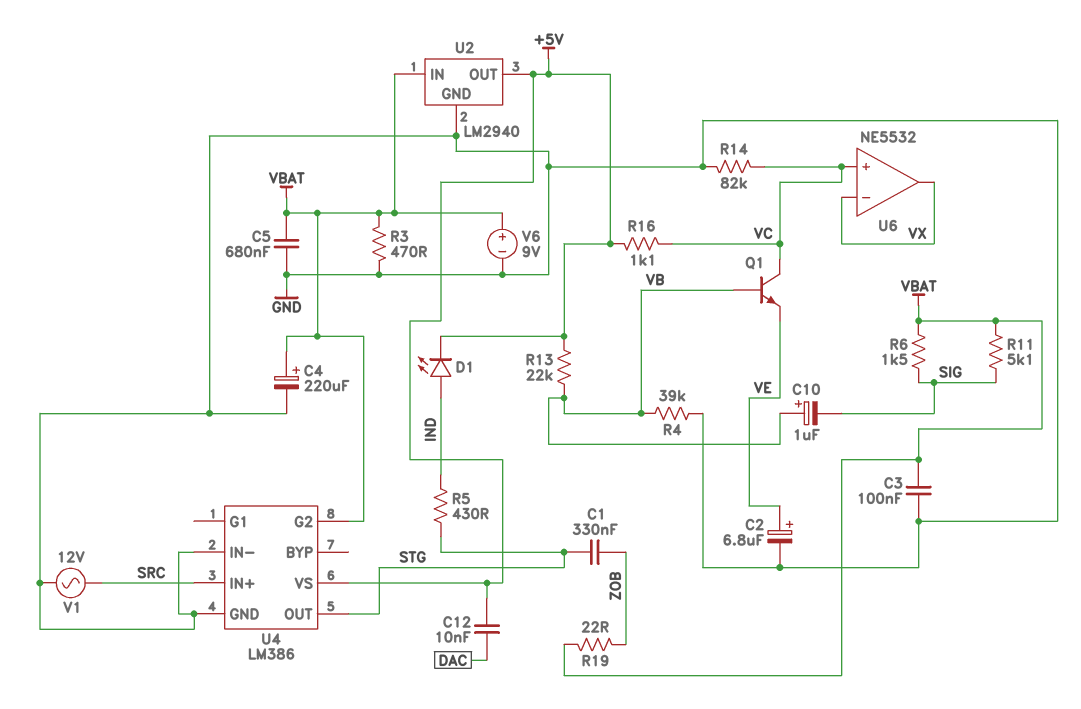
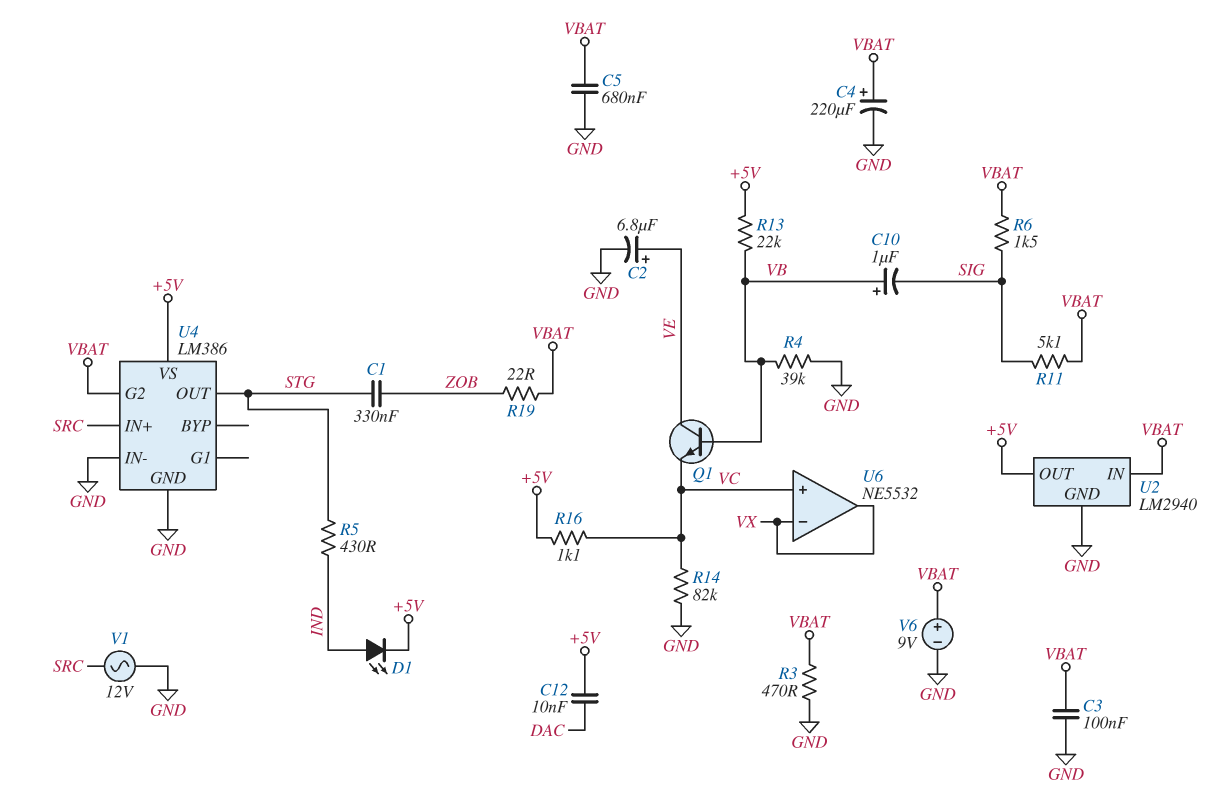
Q1: NPN (B VB, C VC, E VE) -> NPN (B VB, C VE, E VC)

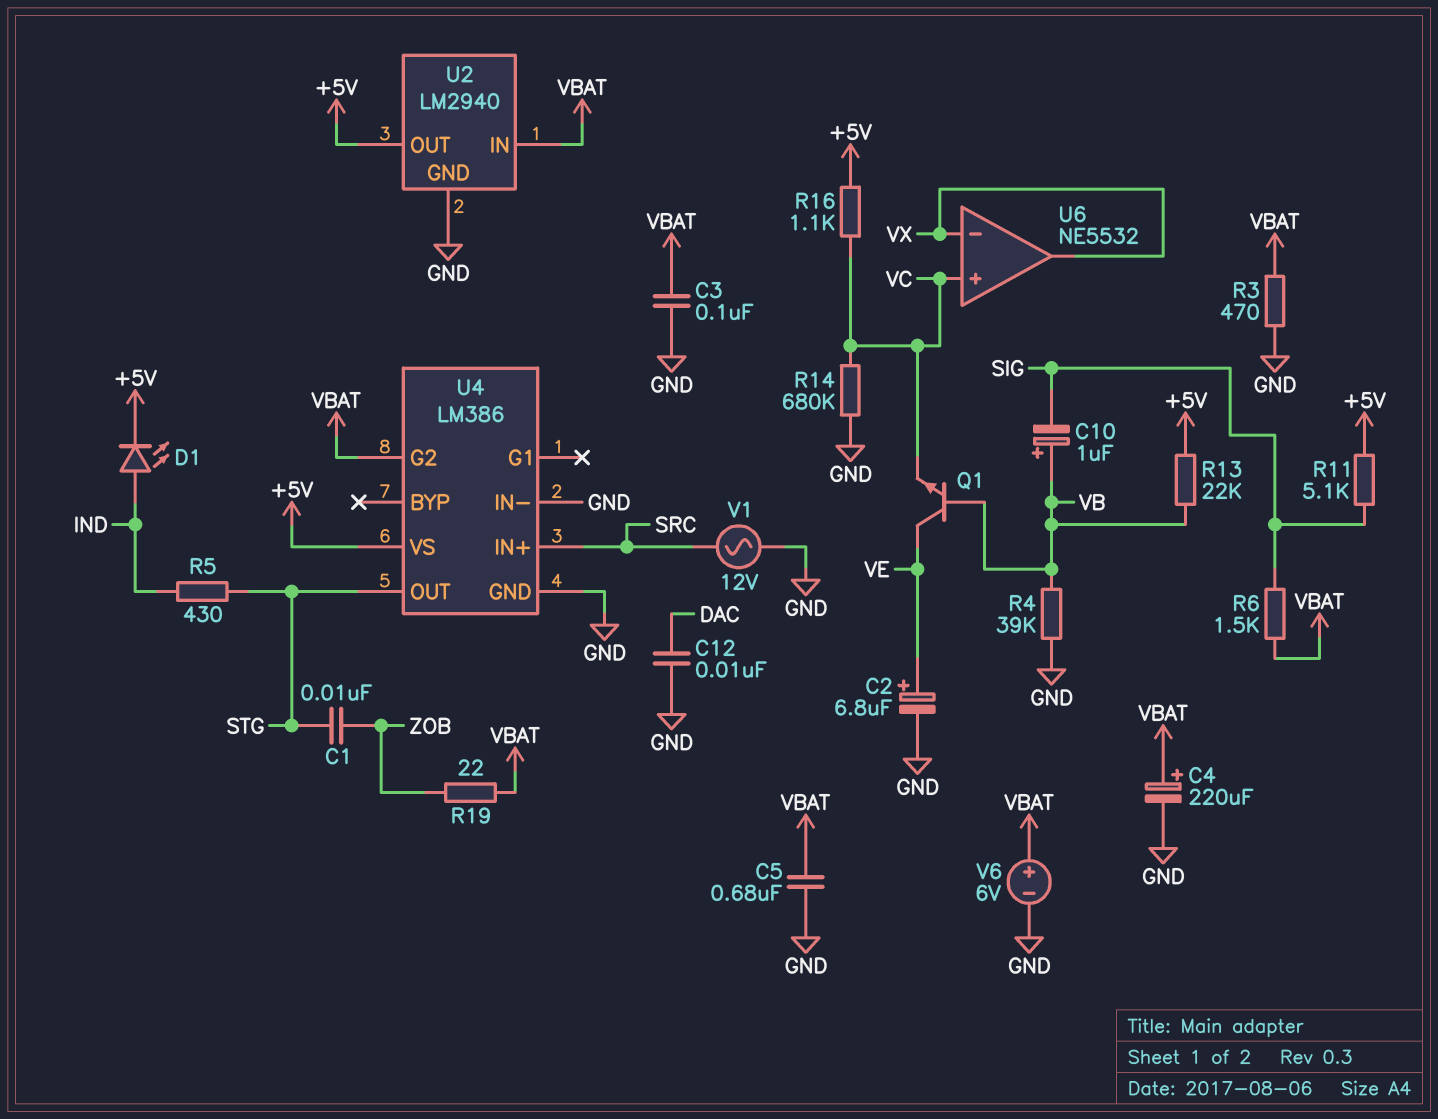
C1: 330nF (STG, ZOB) -> 10nF (STG, ZOB)
C12: 10nF (+5V, DAC) -> 10nF (DAC, GND)
R11: 5.1k (SIG, VBAT) -> 5.1k (+5V, SIG)
R14: 82k (GND, VC) -> 680k (GND, VC)
V6: 9V (plus VBAT, minus GND) -> 6V (plus VBAT, minus GND)

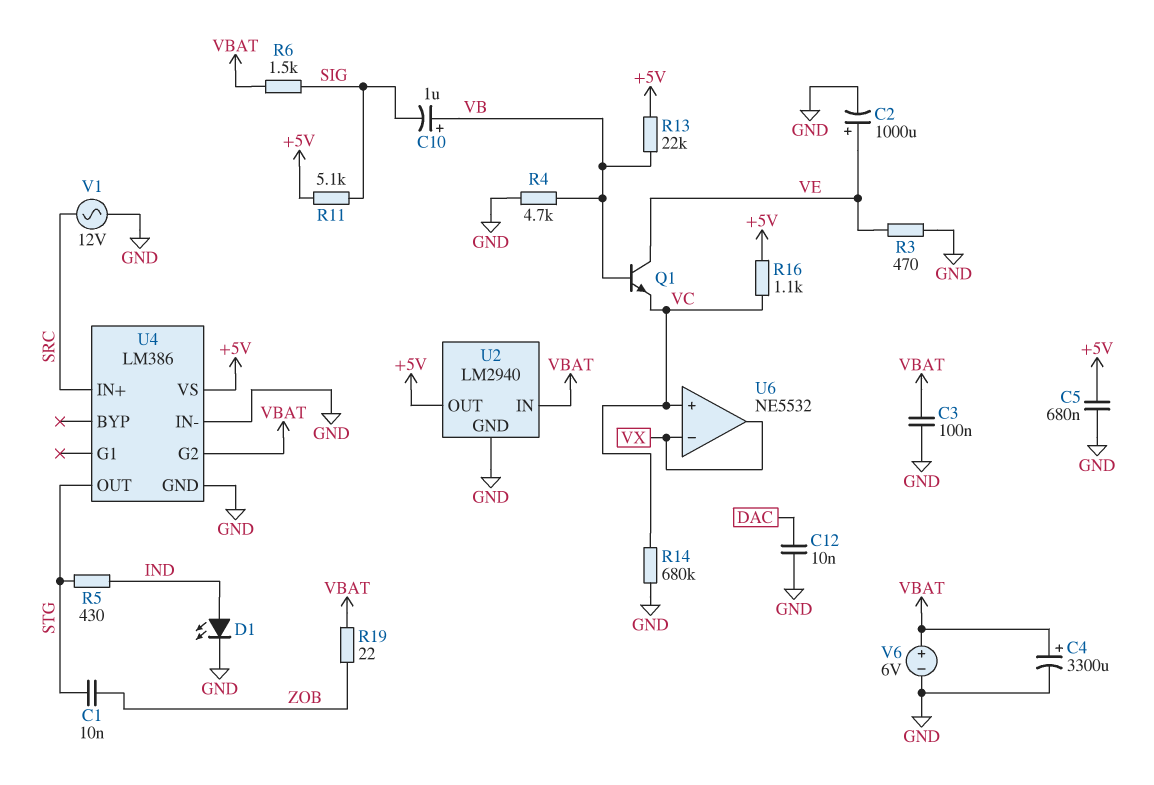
C2: 6.8uF (plus VE, minus GND) -> 1000uF (plus VE, minus GND)
C4: 220uF (plus VBAT, minus GND) -> 3300uF (plus VBAT, minus GND)
C5: 680nF (GND, VBAT) -> 680nF (+5V, GND)
D1: LED (A IND, K +5V) -> LED (A IND, K GND)
R3: 470 (GND, VBAT) -> 470 (GND, VE)
R4: 39k (GND, VB) -> 4.7k (GND, VB)

